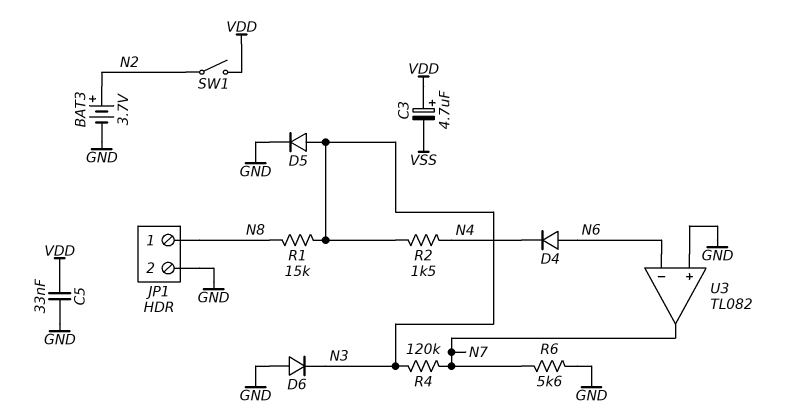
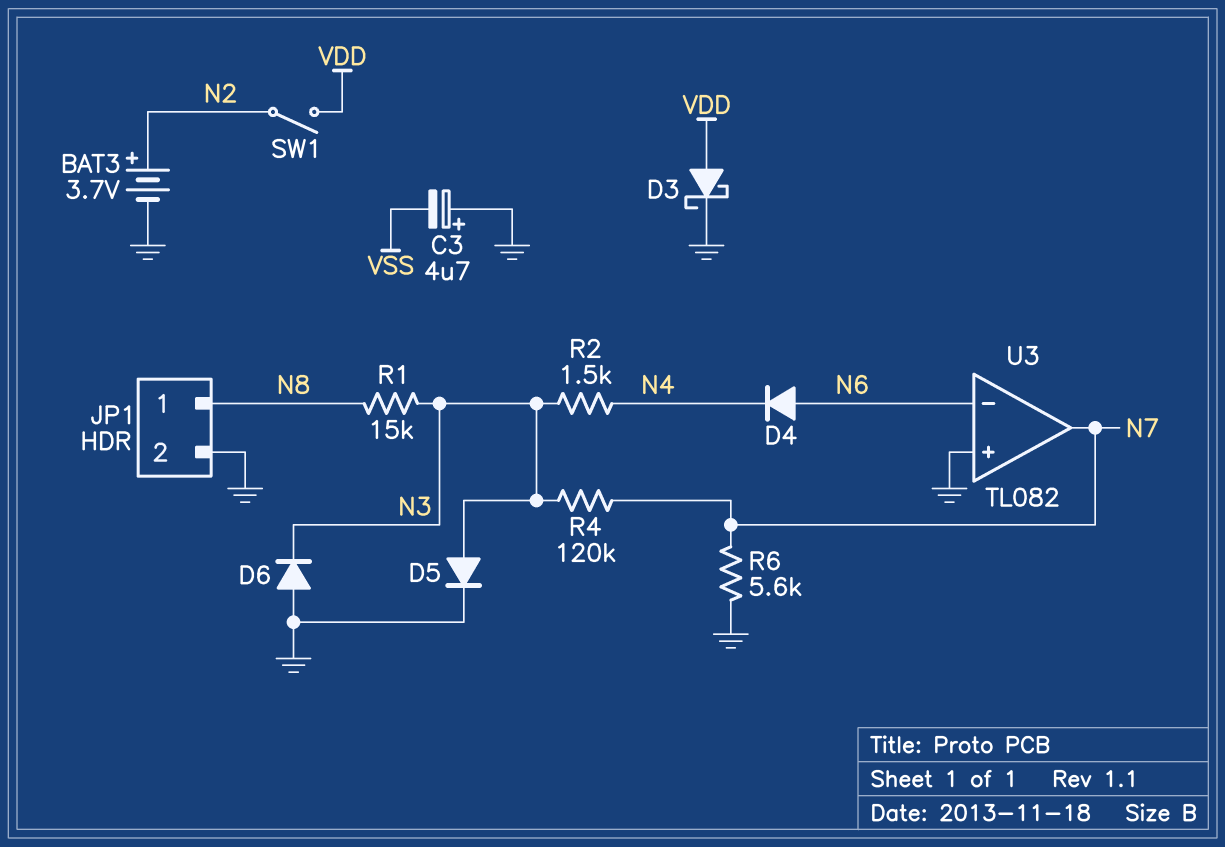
C3: 4.7uF (plus VDD, minus VSS) -> 4.7uF (plus GND, minus VSS)
C5: 33nF (GND, VDD) -> none
D3: none -> schottky (A VDD, K GND)

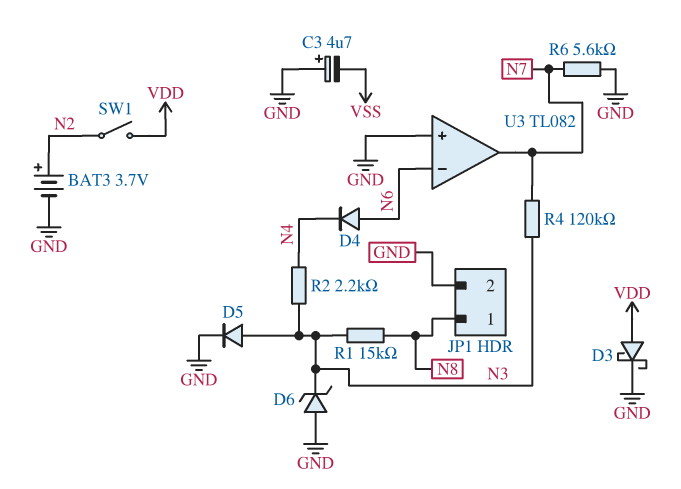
D6: diode (A GND, K N3) -> zener (A GND, K N3)
R2: 1.5k (N3, N4) -> 2.2k (N3, N4)

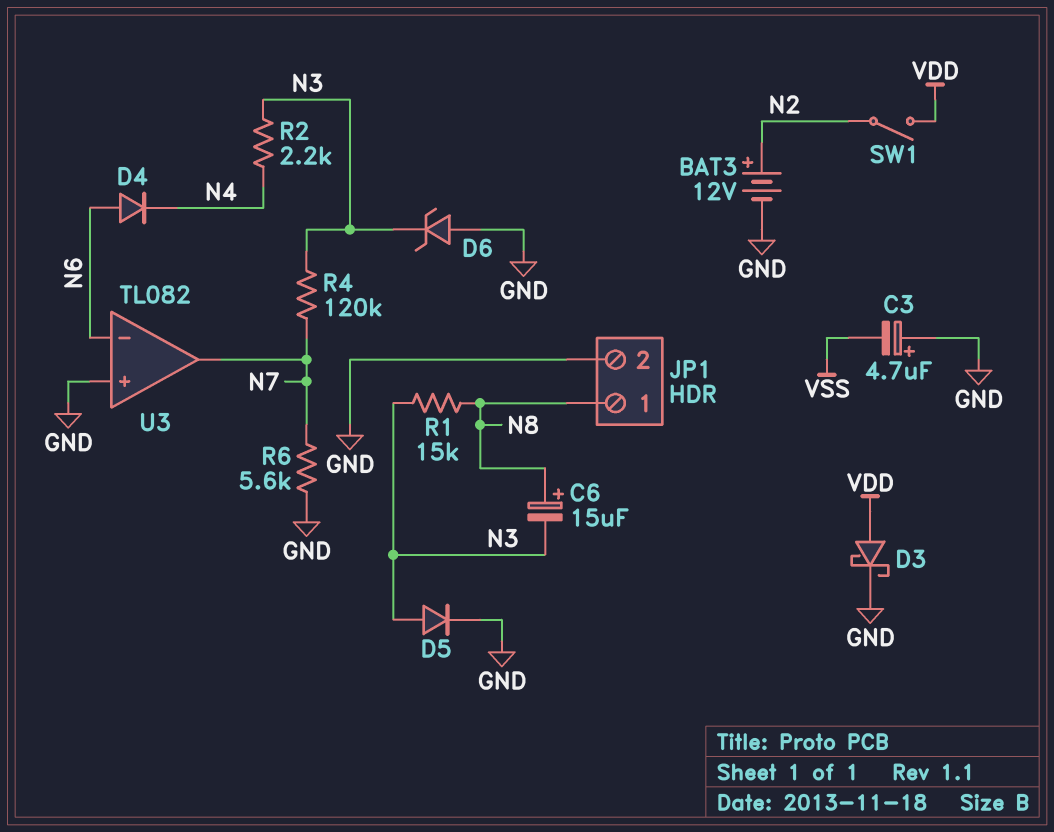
BAT3: 3.7V (plus N2, minus GND) -> 12V (plus N2, minus GND)
C6: none -> 15uF (plus N8, minus N3)

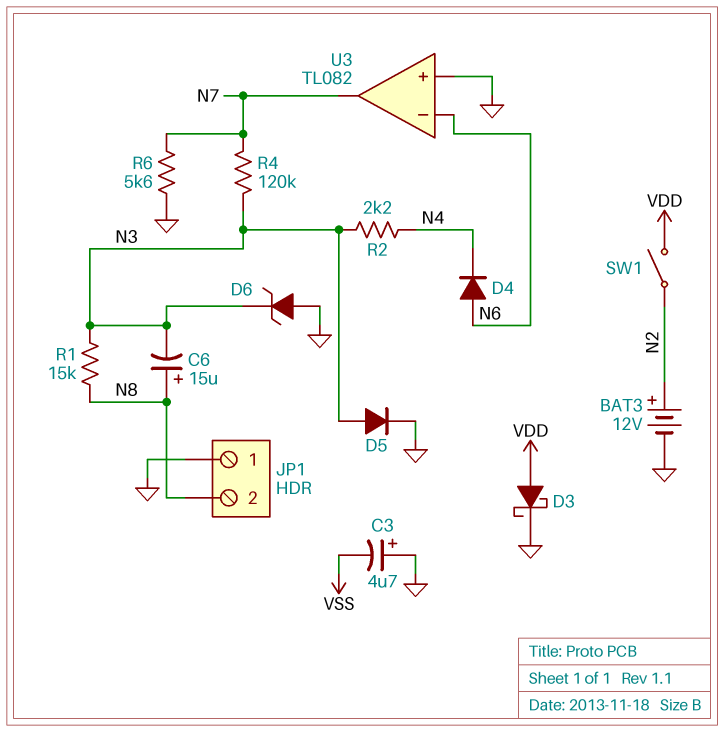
JP1 pin 1: N8 -> GND
JP1 pin 2: GND -> N8

